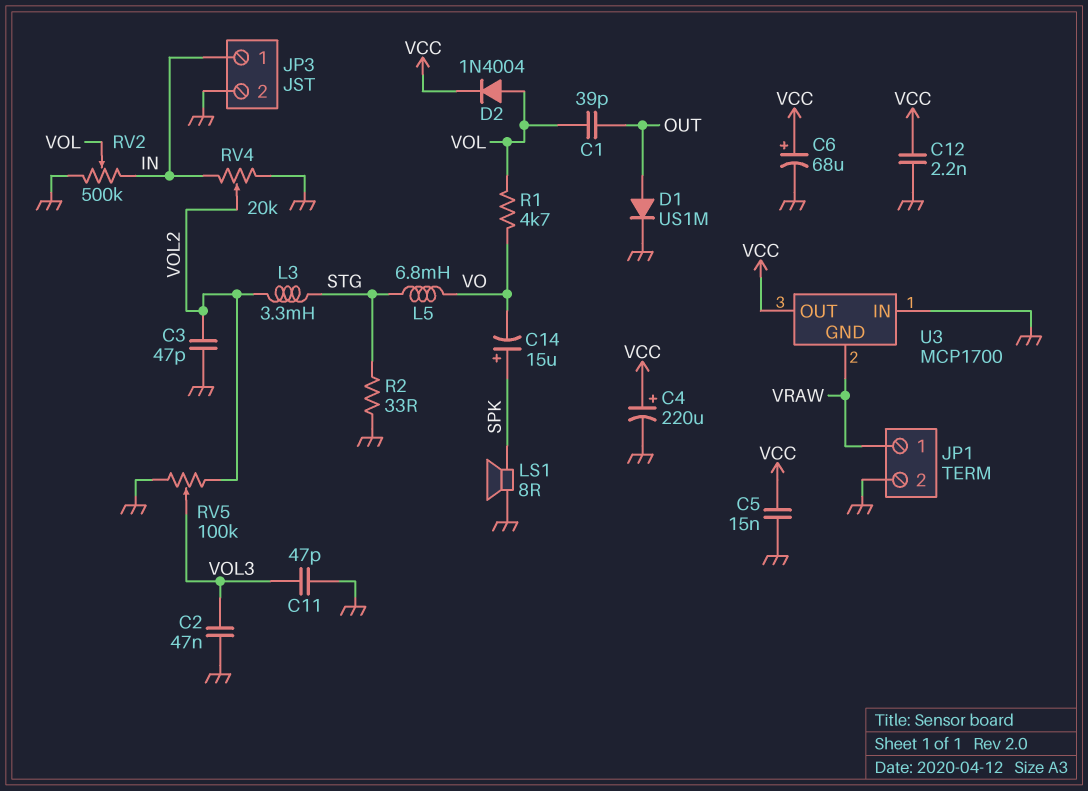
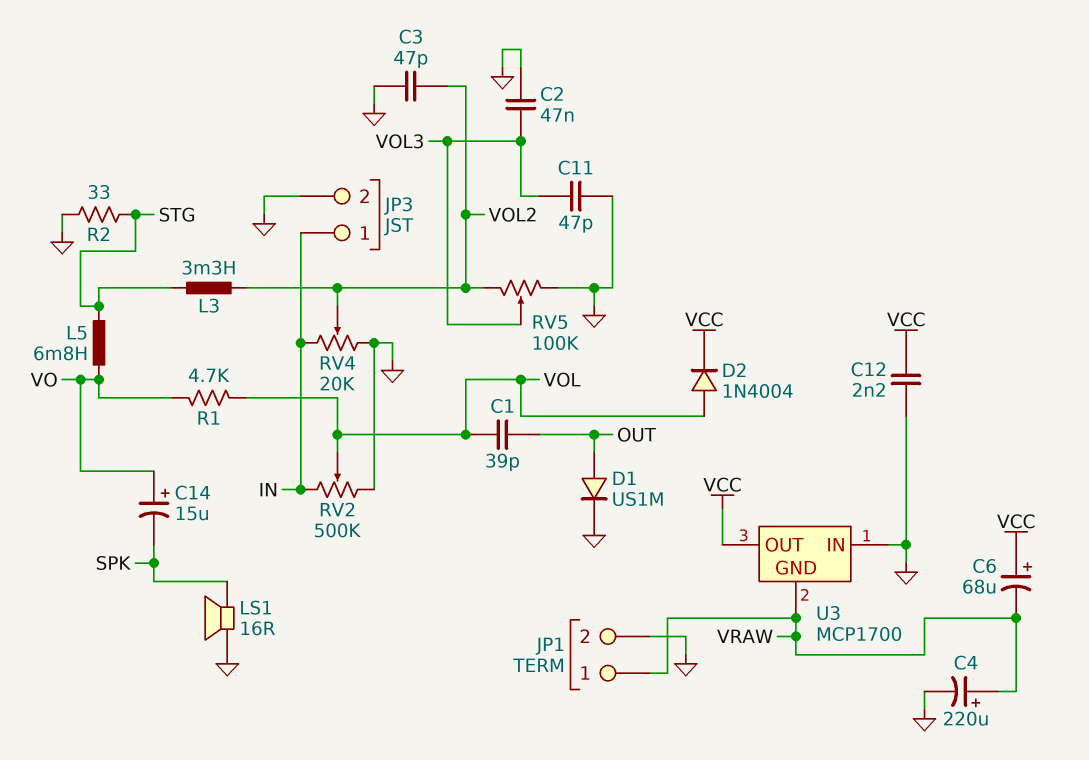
C4: 220uF (plus VCC, minus GND) -> 220uF (plus VRAW, minus GND)
C5: 15nF (GND, VCC) -> none
C6: 68uF (plus VCC, minus GND) -> 68uF (plus VCC, minus VRAW)
C14: 15uF (plus SPK, minus VO) -> 15uF (plus VO, minus SPK)
LS1: speaker 8R (GND, SPK) -> speaker 16R (GND, SPK)

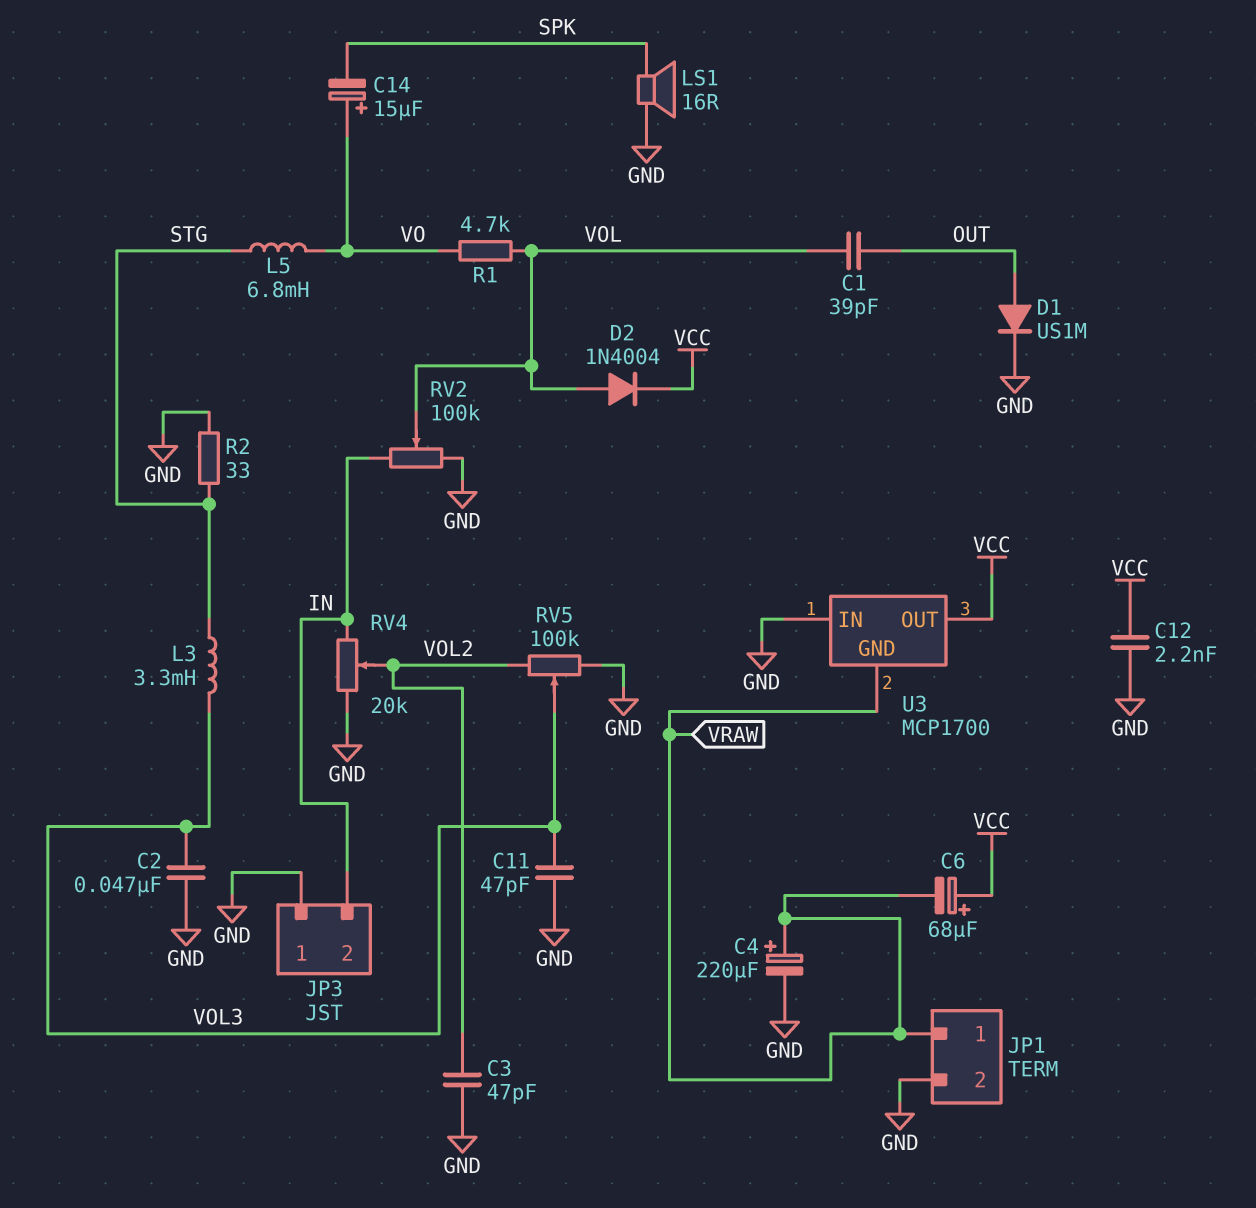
JP3 pin 1: IN -> GND
JP3 pin 2: GND -> IN
L3: 3.3mH (STG, VOL2) -> 3.3mH (STG, VOL3)
RV2: 500k (GND, IN, wiper VOL) -> 100k (GND, IN, wiper VOL)

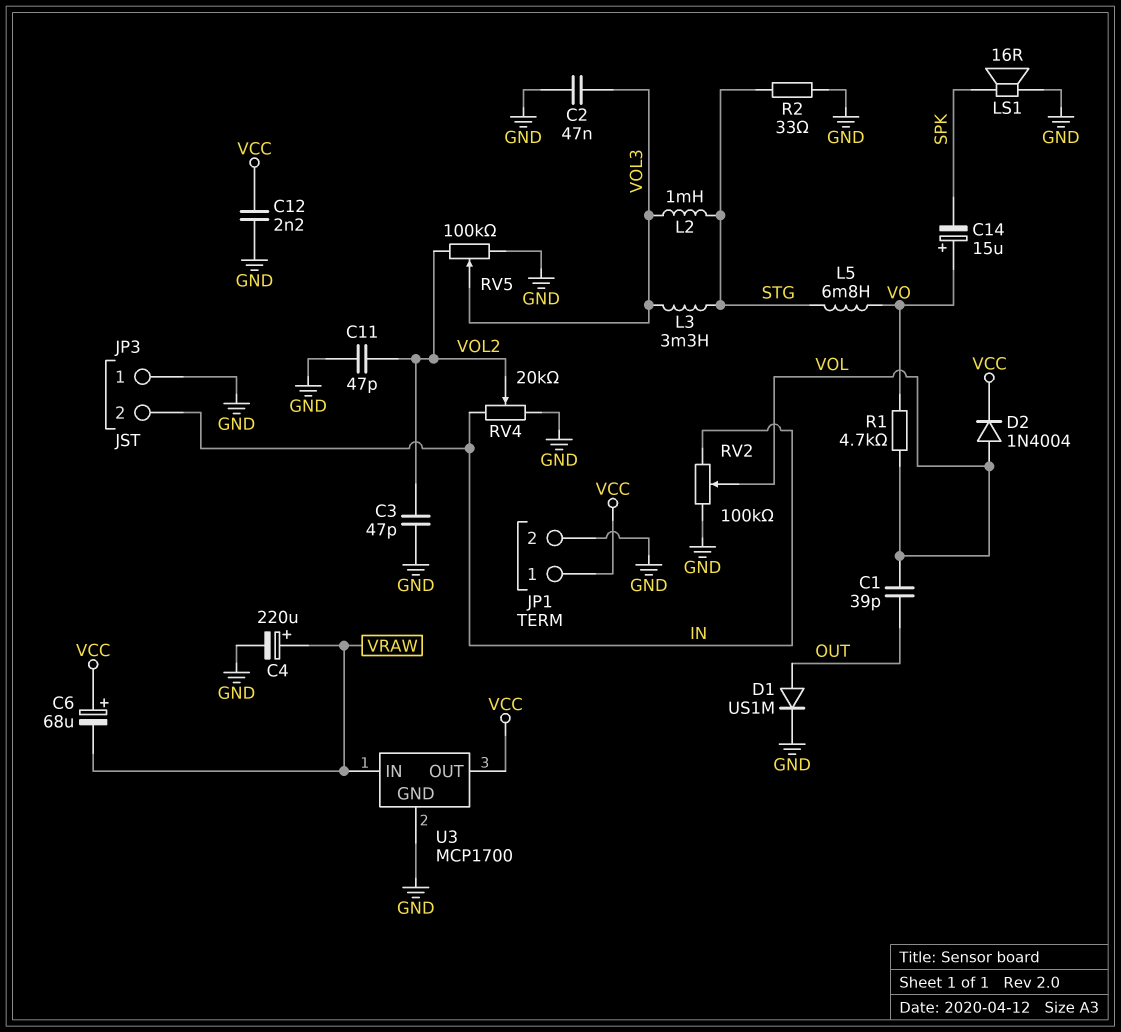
C11: 47pF (GND, VOL3) -> 47pF (GND, VOL2)
JP1 pin 1: VRAW -> VCC
L2: none -> 1mH (STG, VOL3)
U3 pin GND: VRAW -> GND
U3 pin IN: GND -> VRAW

